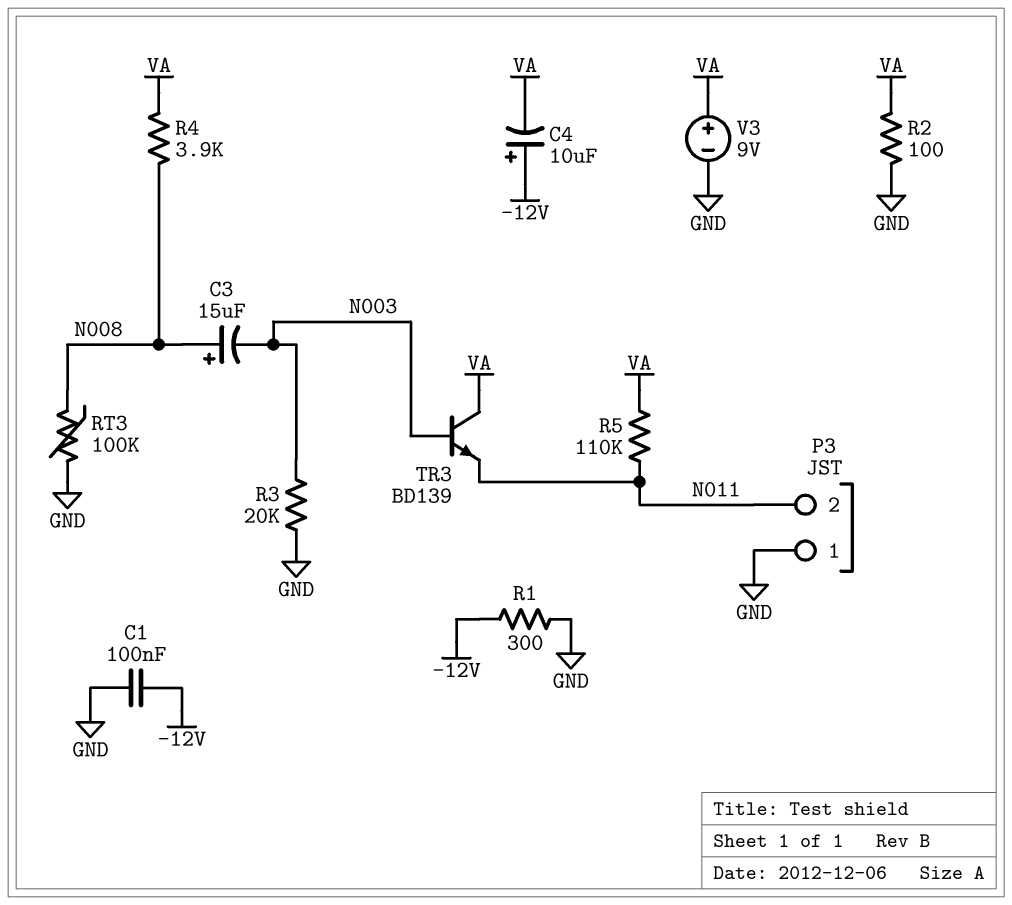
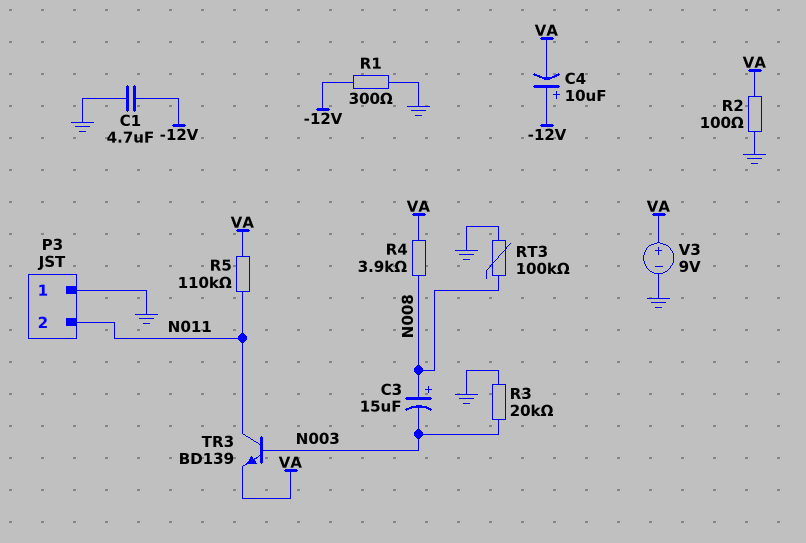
C1: 100nF (-12V, GND) -> 4.7uF (-12V, GND)
TR3: NPN BD139 (B N003, C VA, E N011) -> NPN BD139 (B N003, C N011, E VA)

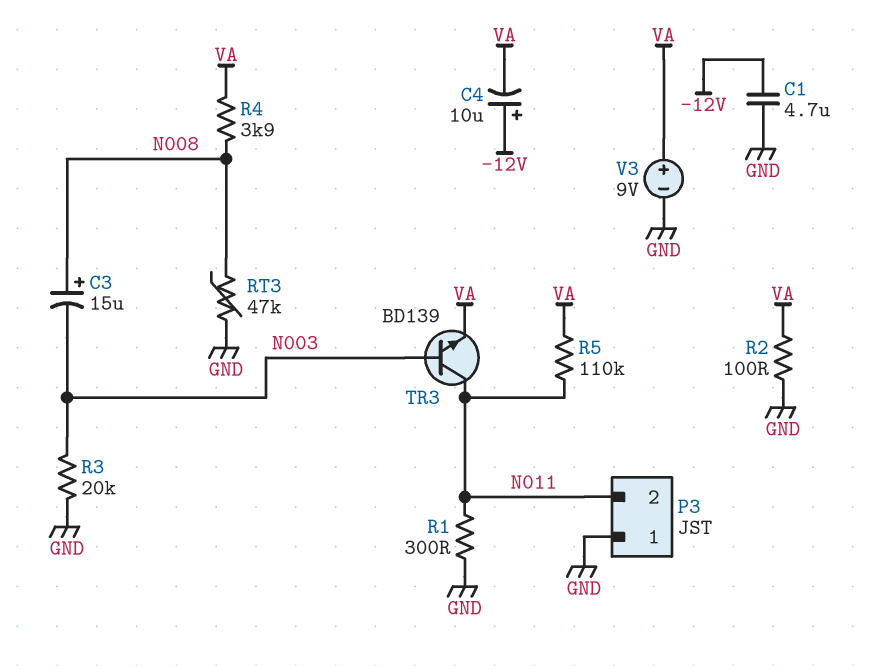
R1: 300 (-12V, GND) -> 300 (GND, N011)
RT3: 100k (GND, N008) -> 47k (GND, N008)

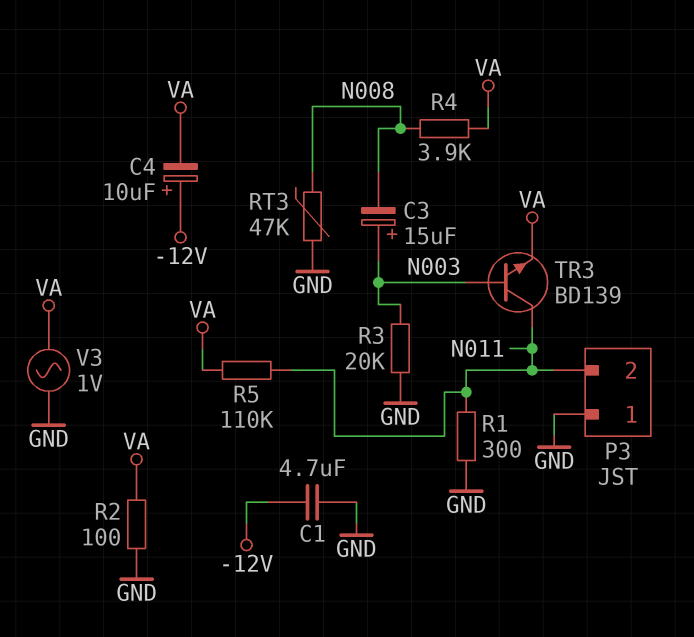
C3: 15uF (plus N008, minus N003) -> 15uF (plus N003, minus N008)
V3: 9V (plus VA, minus GND) -> AC 1V (GND, VA)

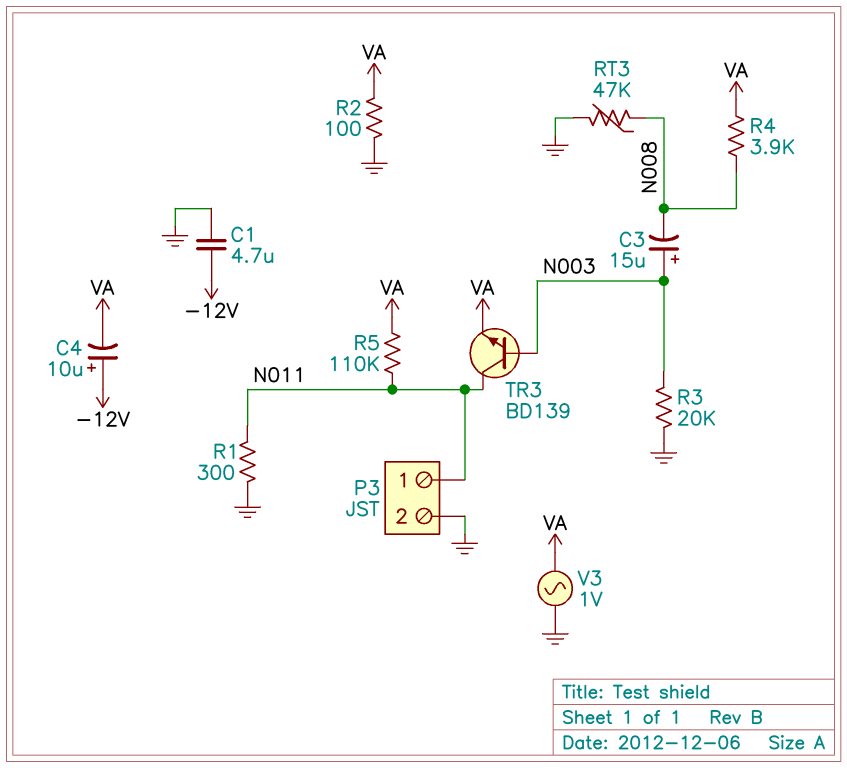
P3 pin 1: GND -> N011
P3 pin 2: N011 -> GND

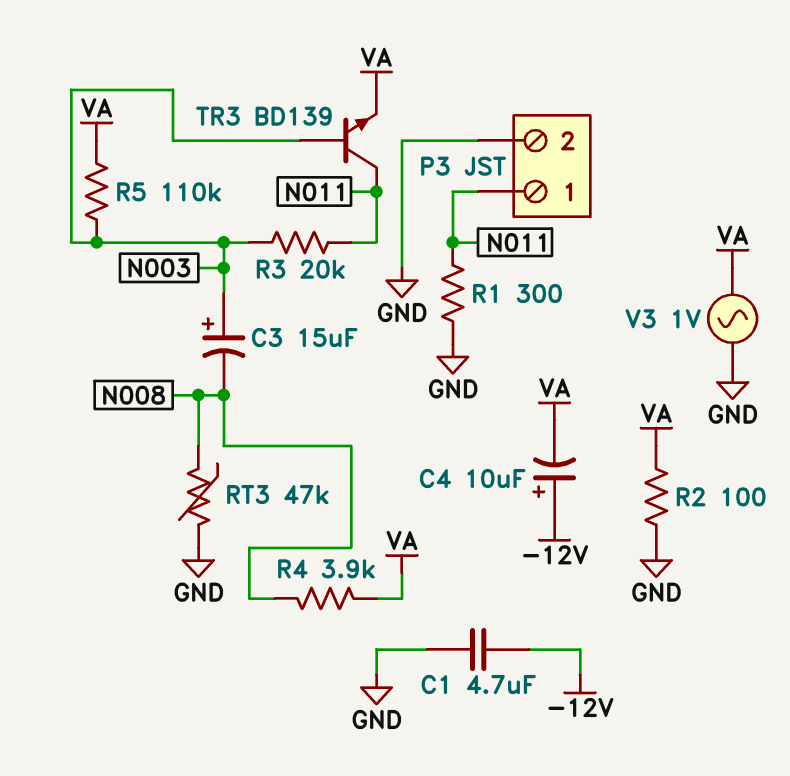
R3: 20k (GND, N003) -> 20k (N003, N011)
R5: 110k (N011, VA) -> 110k (N003, VA)

